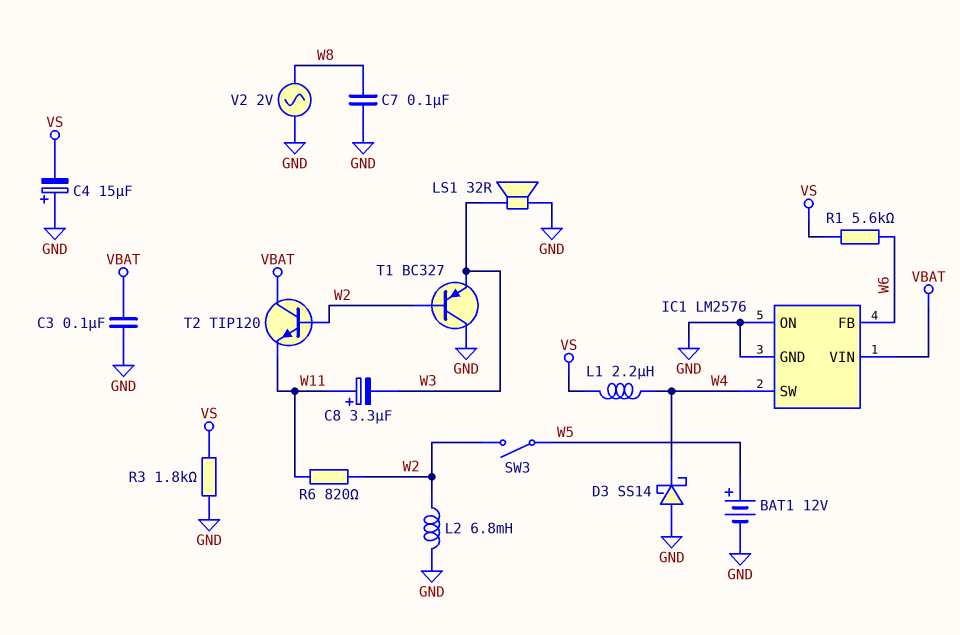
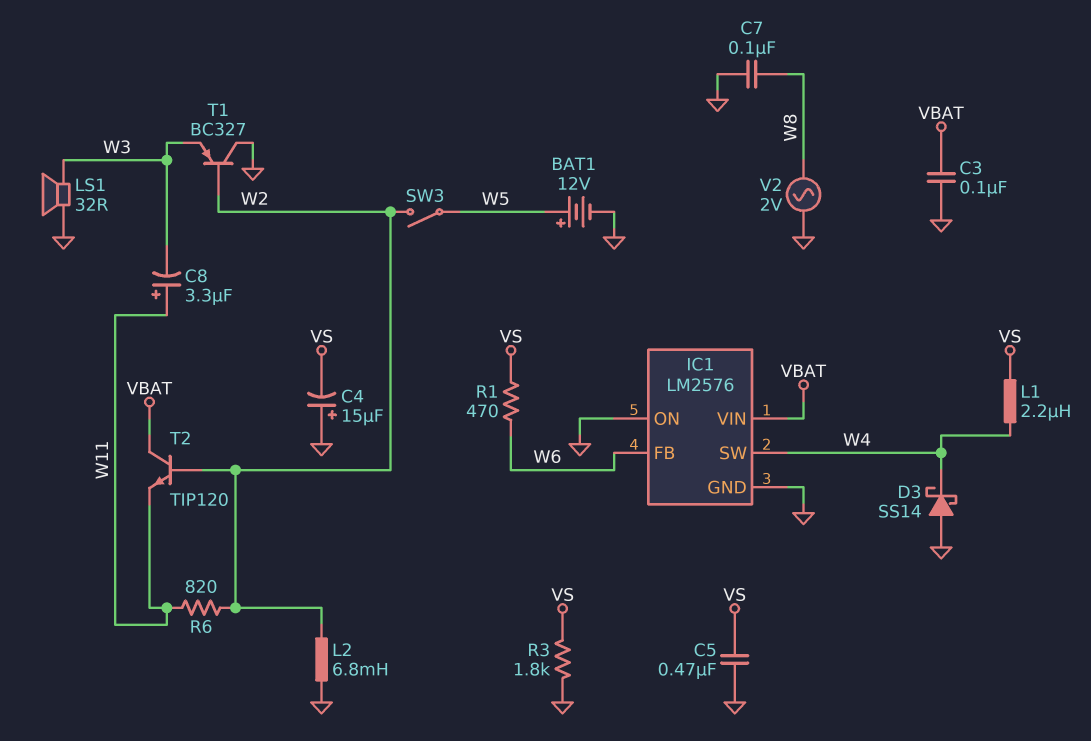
C5: none -> 470nF (GND, VS)
R1: 5.6k (VS, W6) -> 470 (VS, W6)

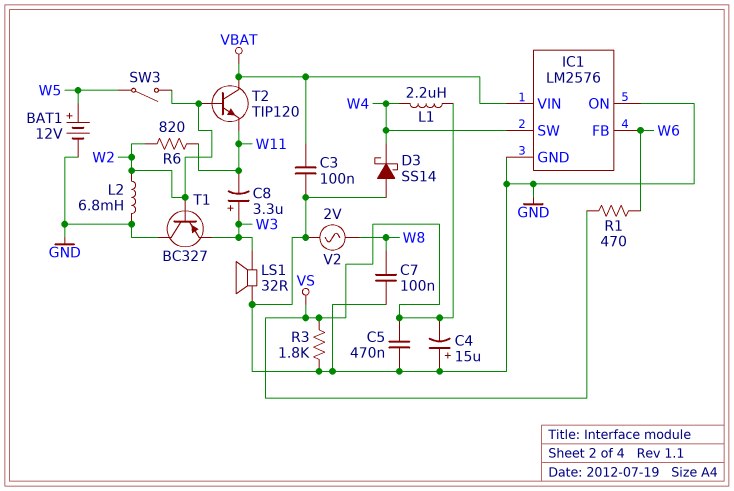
C8: 3.3uF (plus W11, minus W3) -> 3.3uF (plus W3, minus W11)

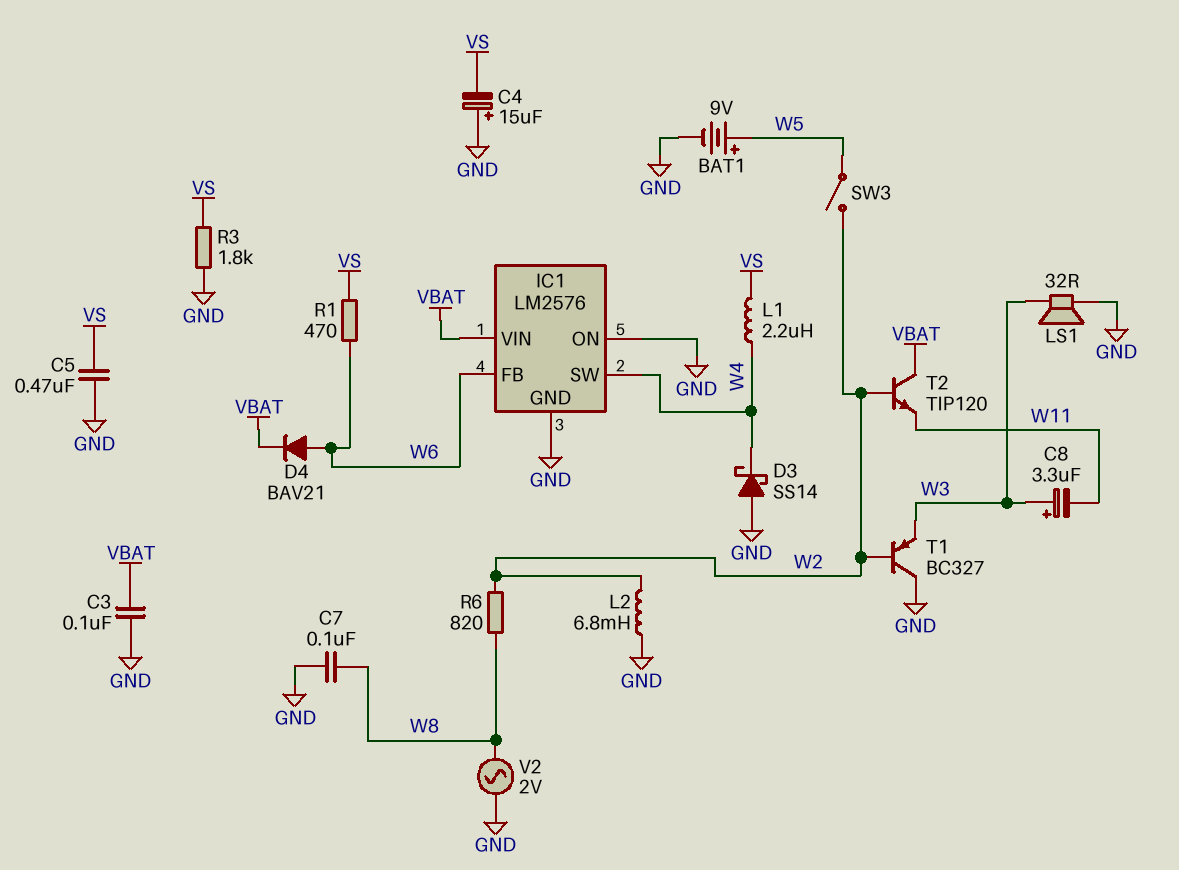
BAT1: 12V (plus W5, minus GND) -> 9V (plus W5, minus GND)
D4: none -> diode BAV21 (A W6, K VBAT)
R6: 820 (W2, W11) -> 820 (W2, W8)

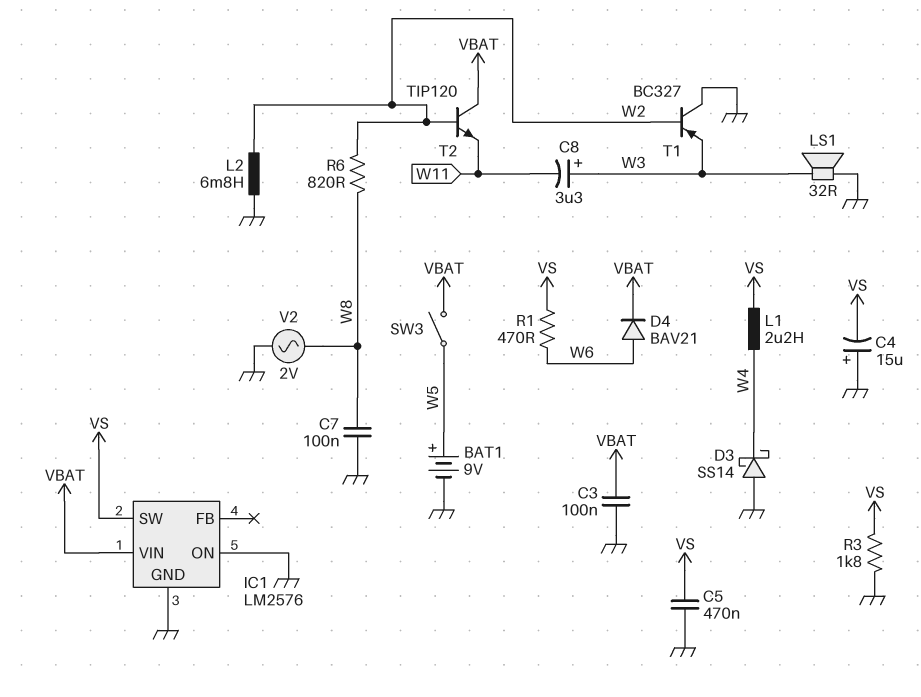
IC1 pin FB: W6 -> none
IC1 pin SW: W4 -> VS
SW3: switch (W2, W5) -> switch (VBAT, W5)

